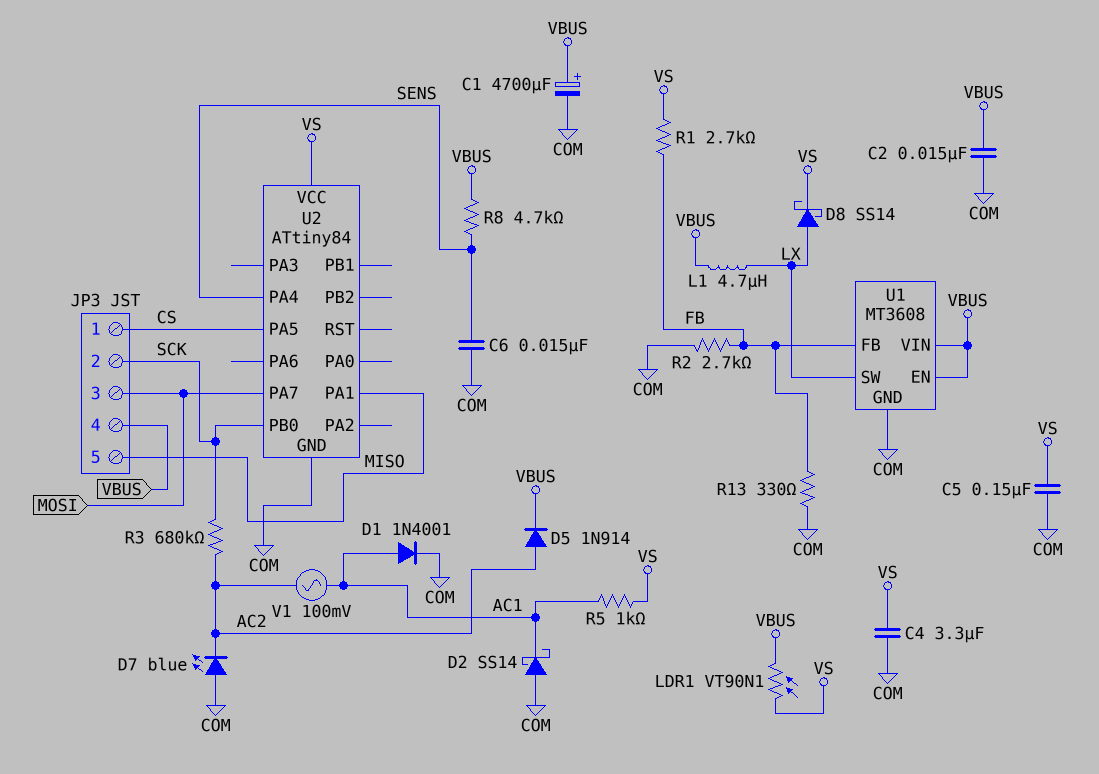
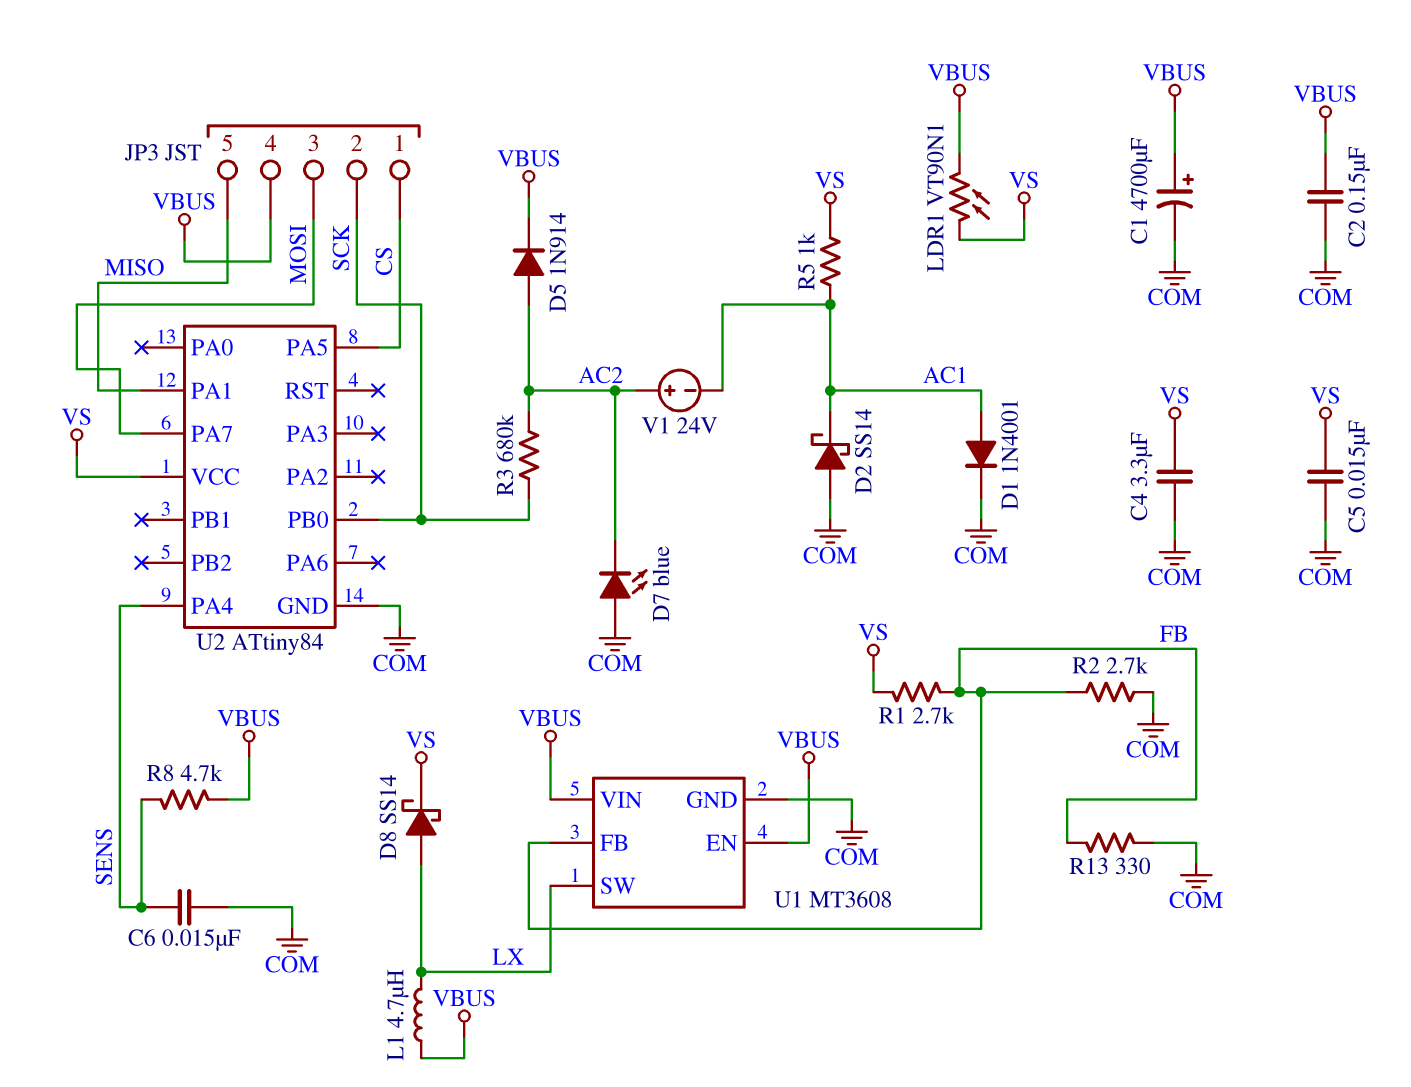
C2: 15nF (COM, VBUS) -> 150nF (COM, VBUS)
C5: 150nF (COM, VS) -> 15nF (COM, VS)
V1: AC 100mV (AC1, AC2) -> 24V (plus AC2, minus AC1)

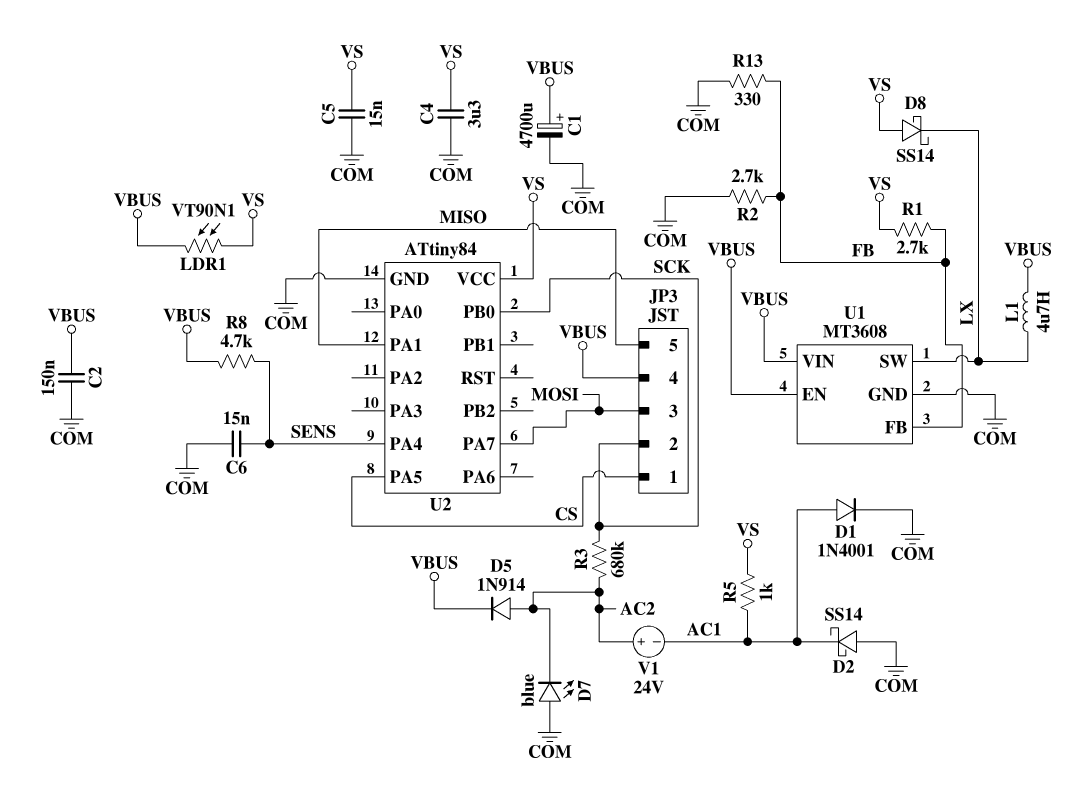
D8: schottky SS14 (A LX, K VS) -> schottky SS14 (A VS, K LX)

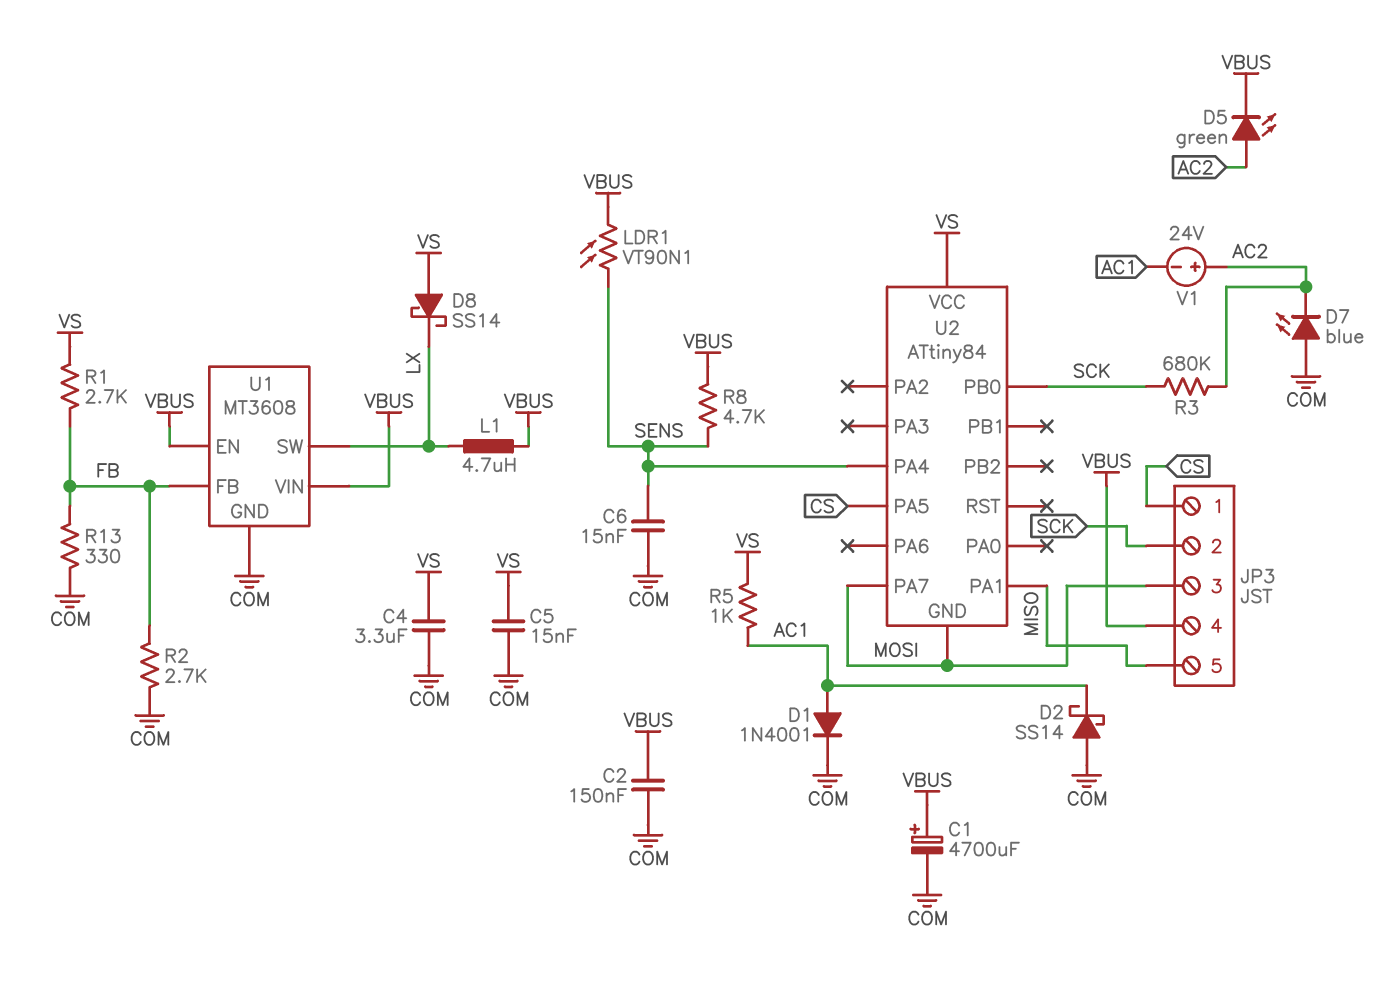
D5: diode 1N914 (A AC2, K VBUS) -> LED green (A AC2, K VBUS)
LDR1: VT90N1 (VBUS, VS) -> VT90N1 (SENS, VBUS)
U2 pin GND: COM -> MOSI

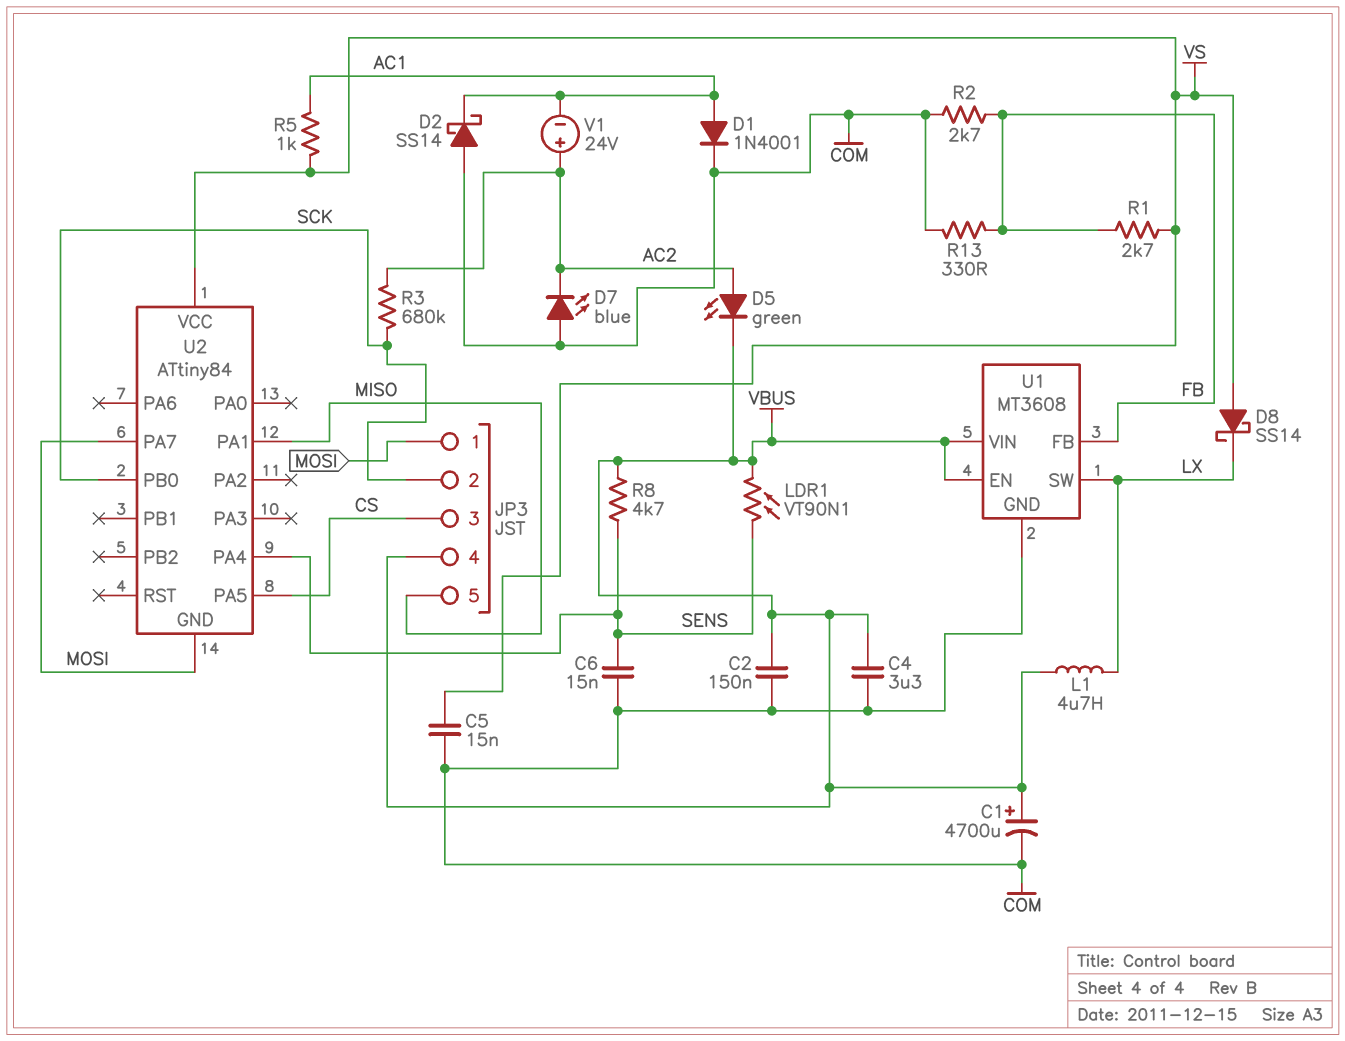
C4: 3.3uF (COM, VS) -> 3.3uF (COM, VBUS)
JP3 pin 1: CS -> MOSI
JP3 pin 3: MOSI -> CS

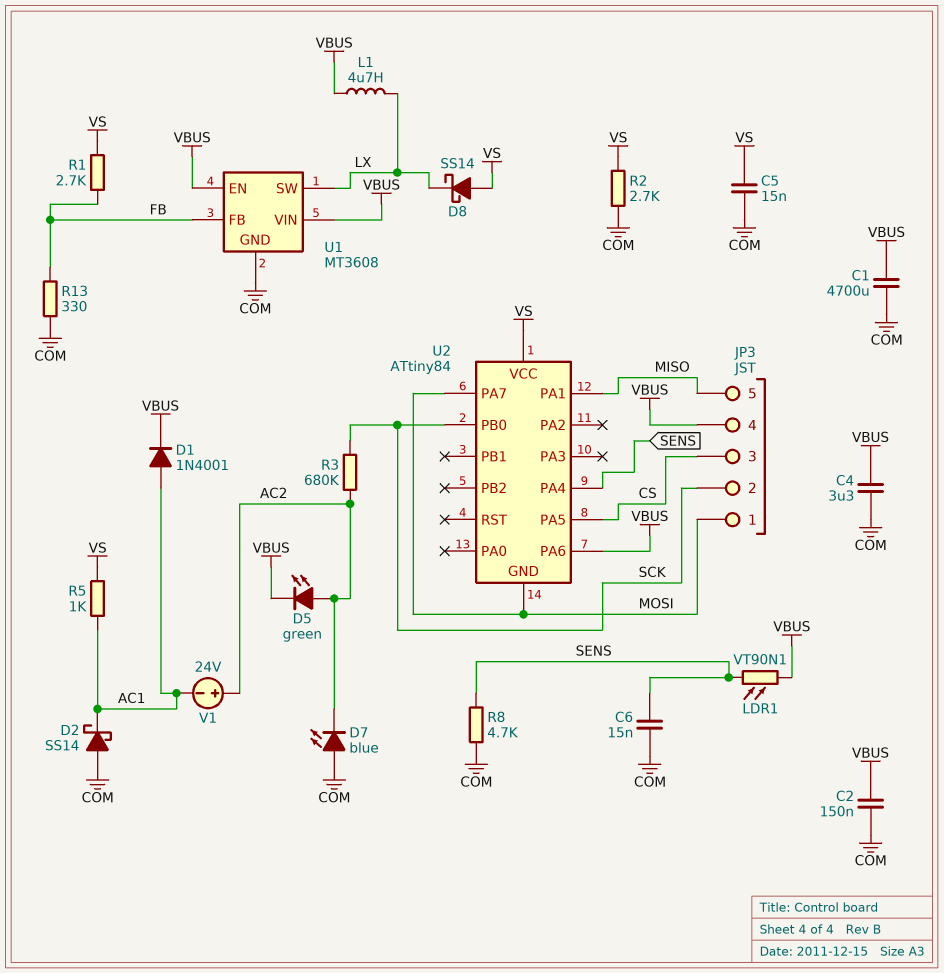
C1: 4700uF (plus VBUS, minus COM) -> 4700uF (COM, VBUS)
D1: diode 1N4001 (A AC1, K COM) -> diode 1N4001 (A AC1, K VBUS)
R2: 2.7k (COM, FB) -> 2.7k (COM, VS)
R8: 4.7k (SENS, VBUS) -> 4.7k (COM, SENS)
U2 pin PA6: none -> VBUS

